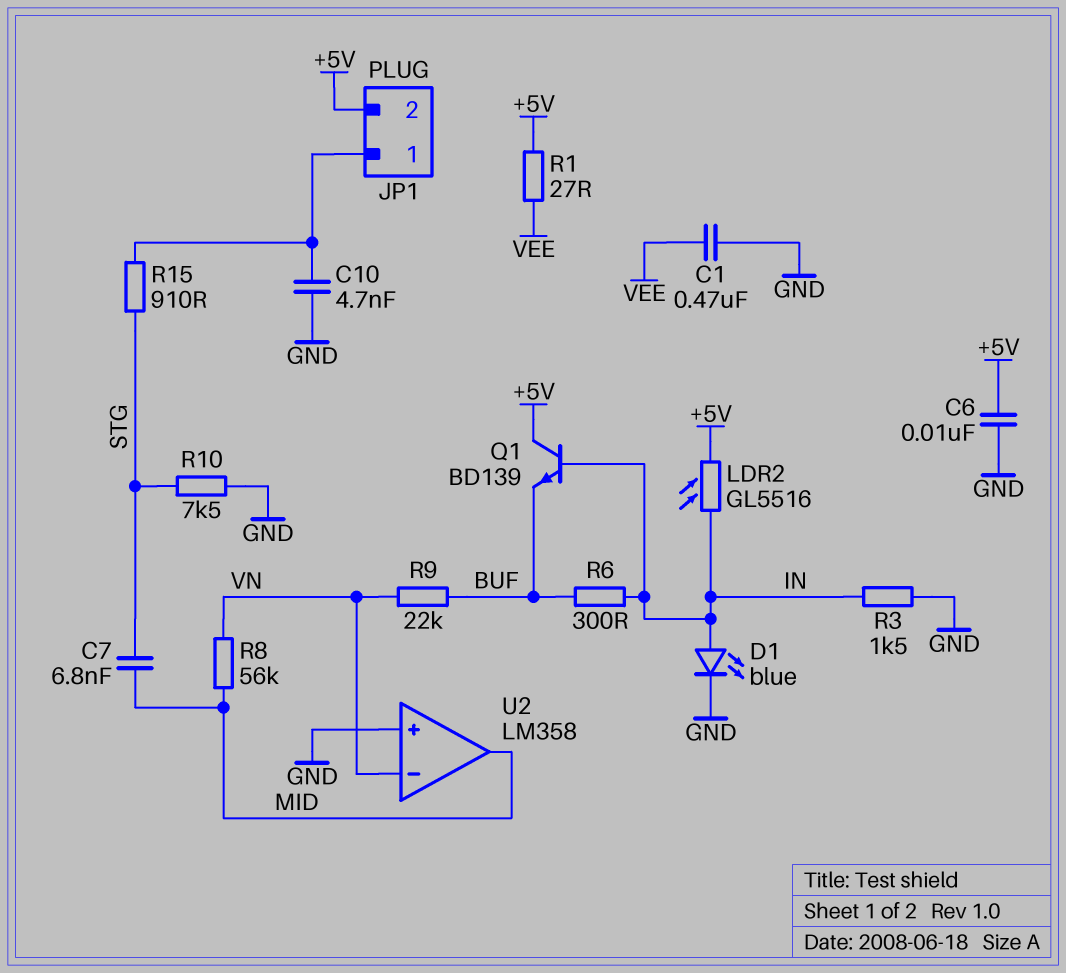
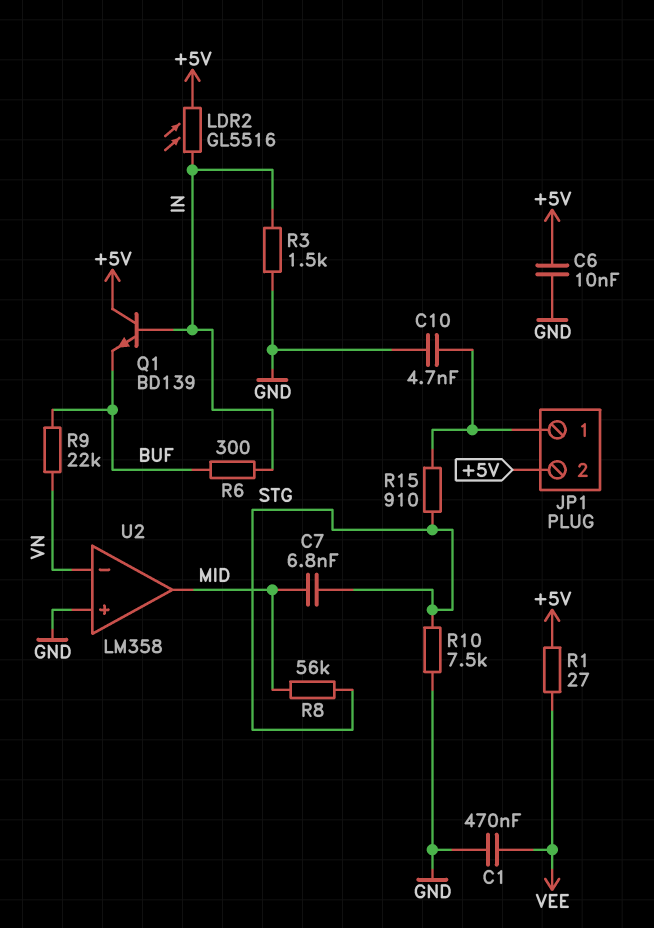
D1: LED blue (A IN, K GND) -> none
R8: 56k (MID, VN) -> 56k (MID, STG)

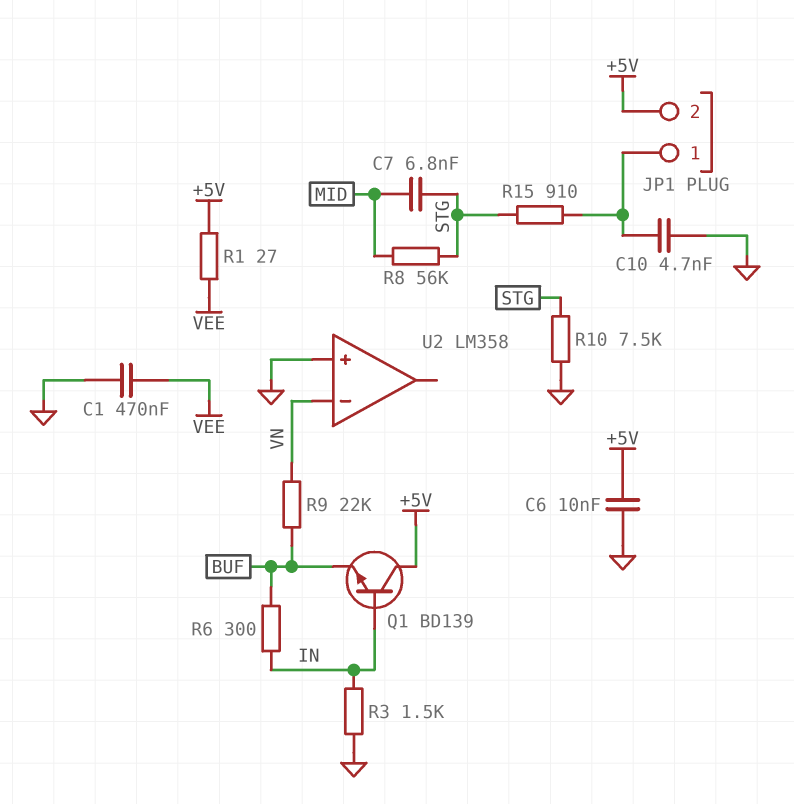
LDR2: GL5516 (+5V, IN) -> none
U2 pin out: MID -> none

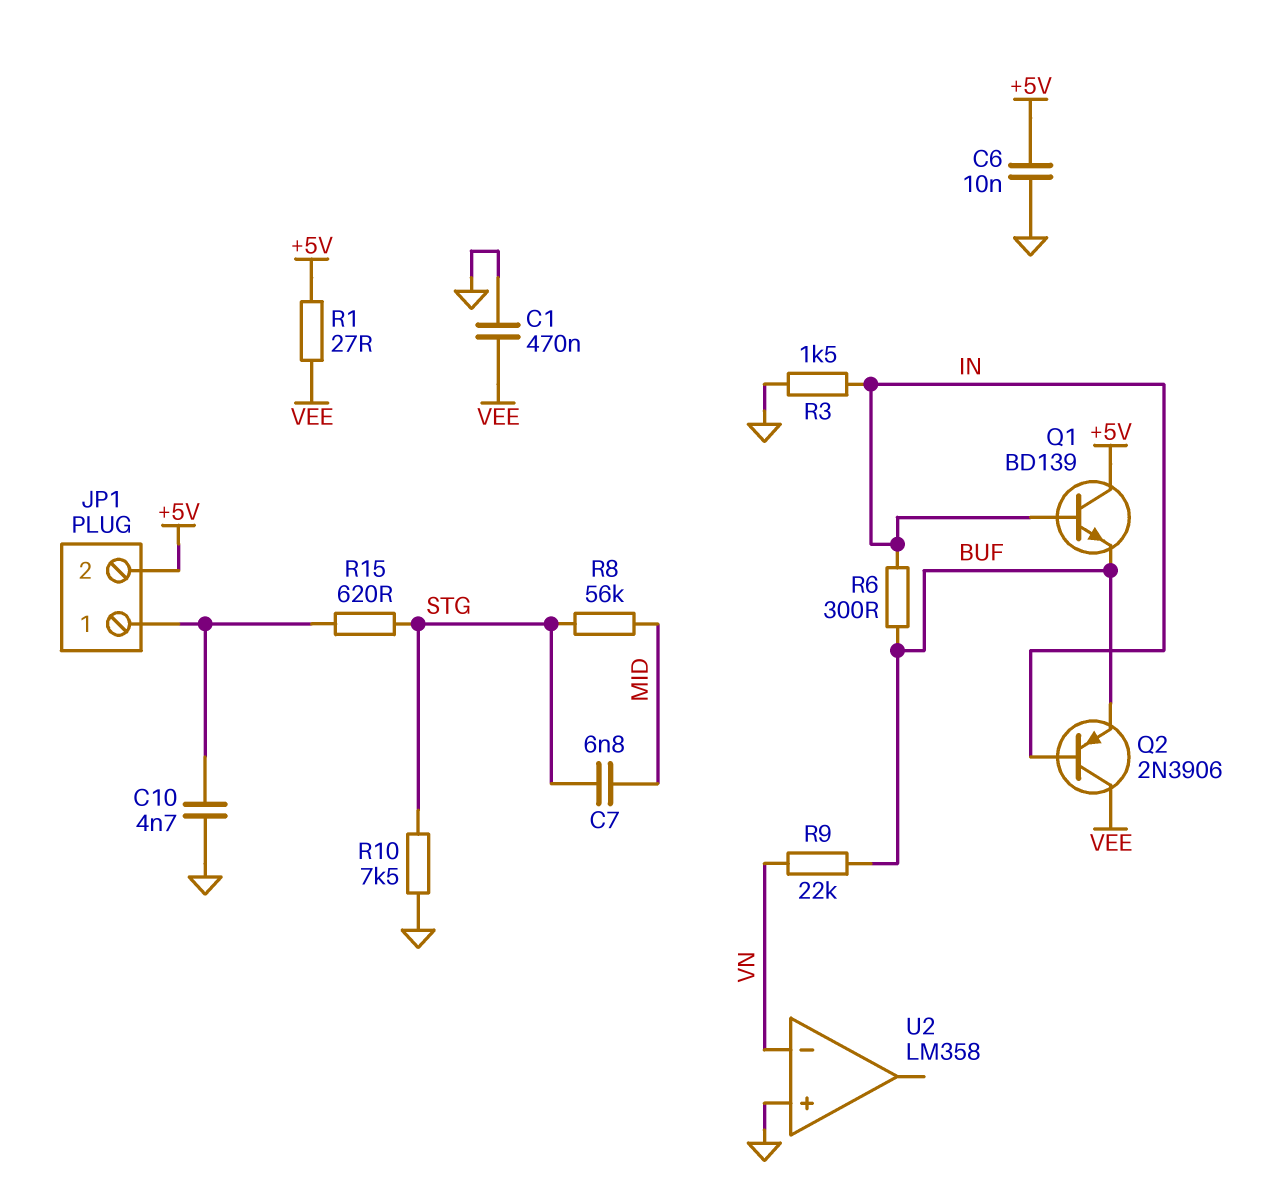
Q2: none -> PNP 2N3906 (B IN, C VEE, E BUF)
R15: 910 (JP1/1, STG) -> 620 (JP1/1, STG)

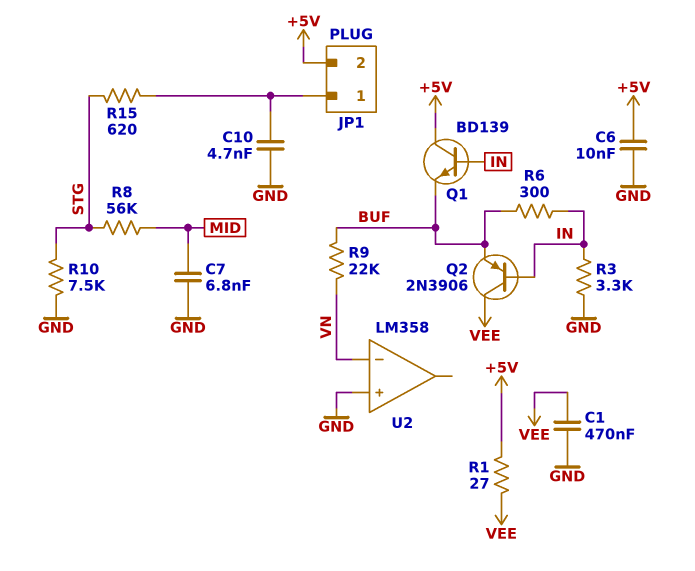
C7: 6.8nF (MID, STG) -> 6.8nF (GND, MID)
R3: 1.5k (GND, IN) -> 3.3k (GND, IN)

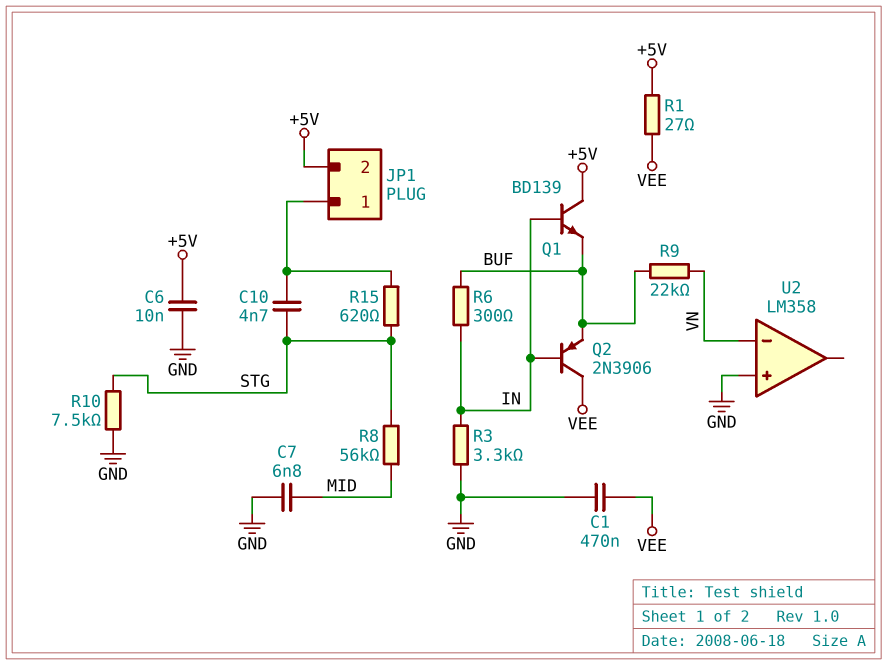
C10: 4.7nF (GND, JP1/1) -> 4.7nF (JP1/1, STG)

